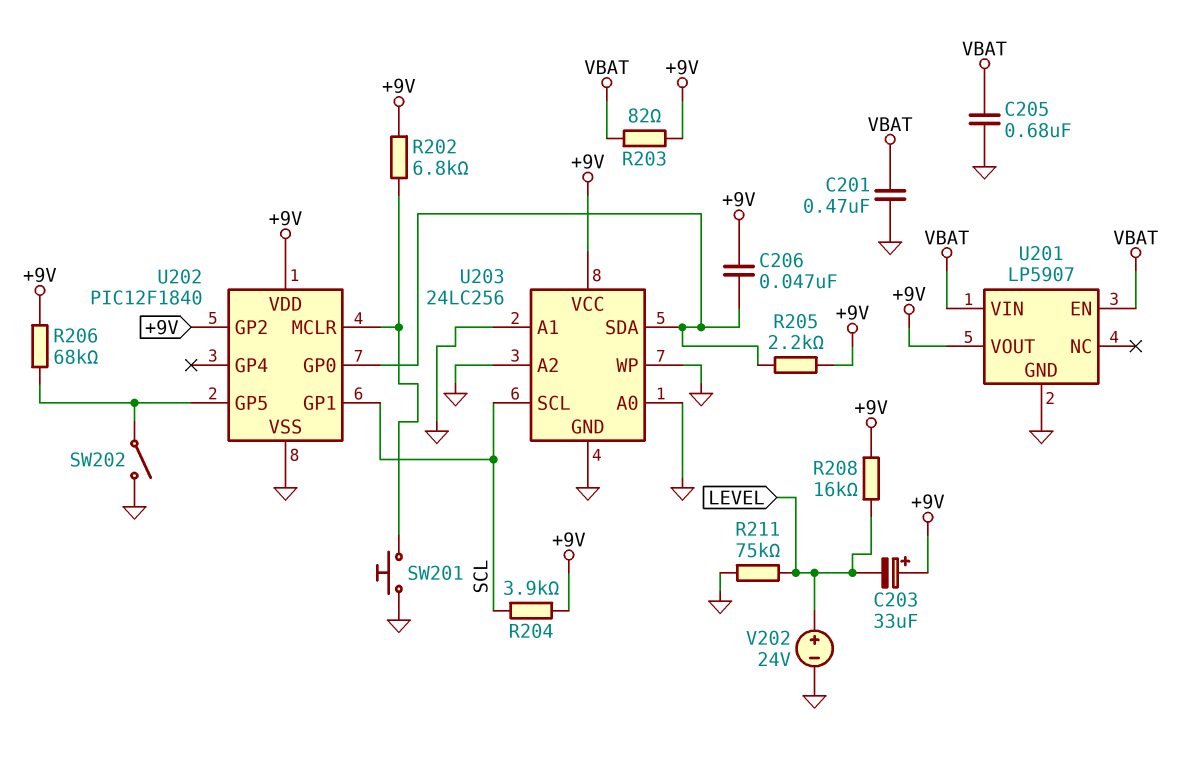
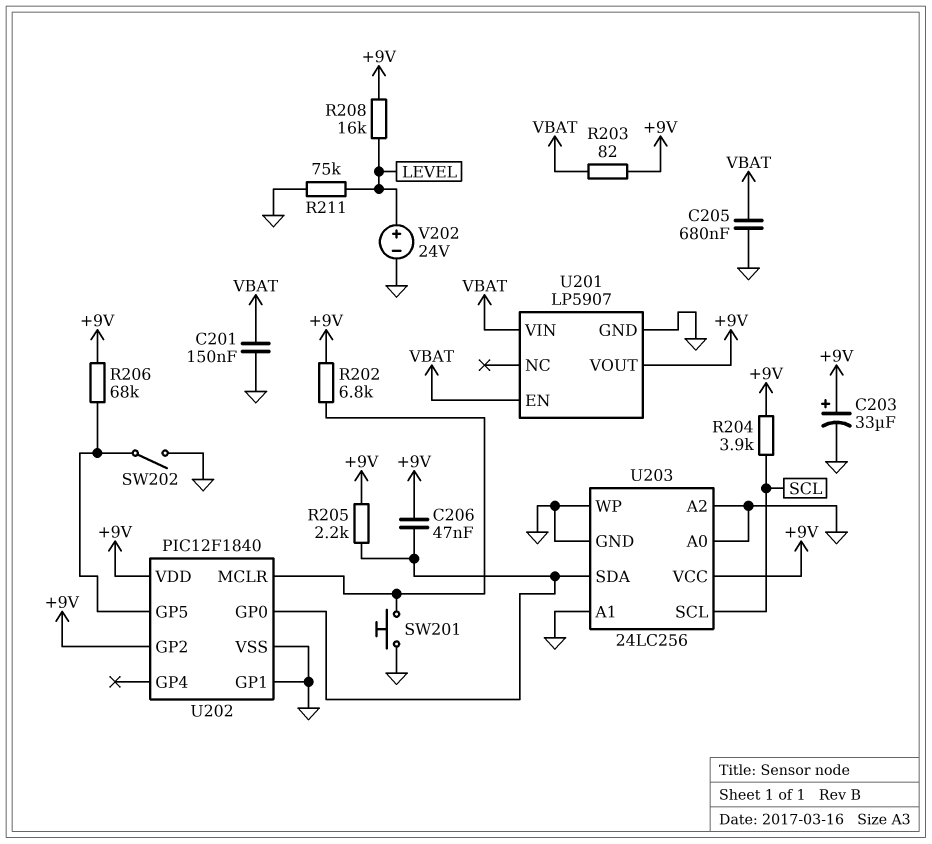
C201: 470nF (GND, VBAT) -> 150nF (GND, VBAT)
C203: 33uF (plus +9V, minus LEVEL) -> 33uF (plus +9V, minus GND)
U202 pin GP1: SCL -> GND

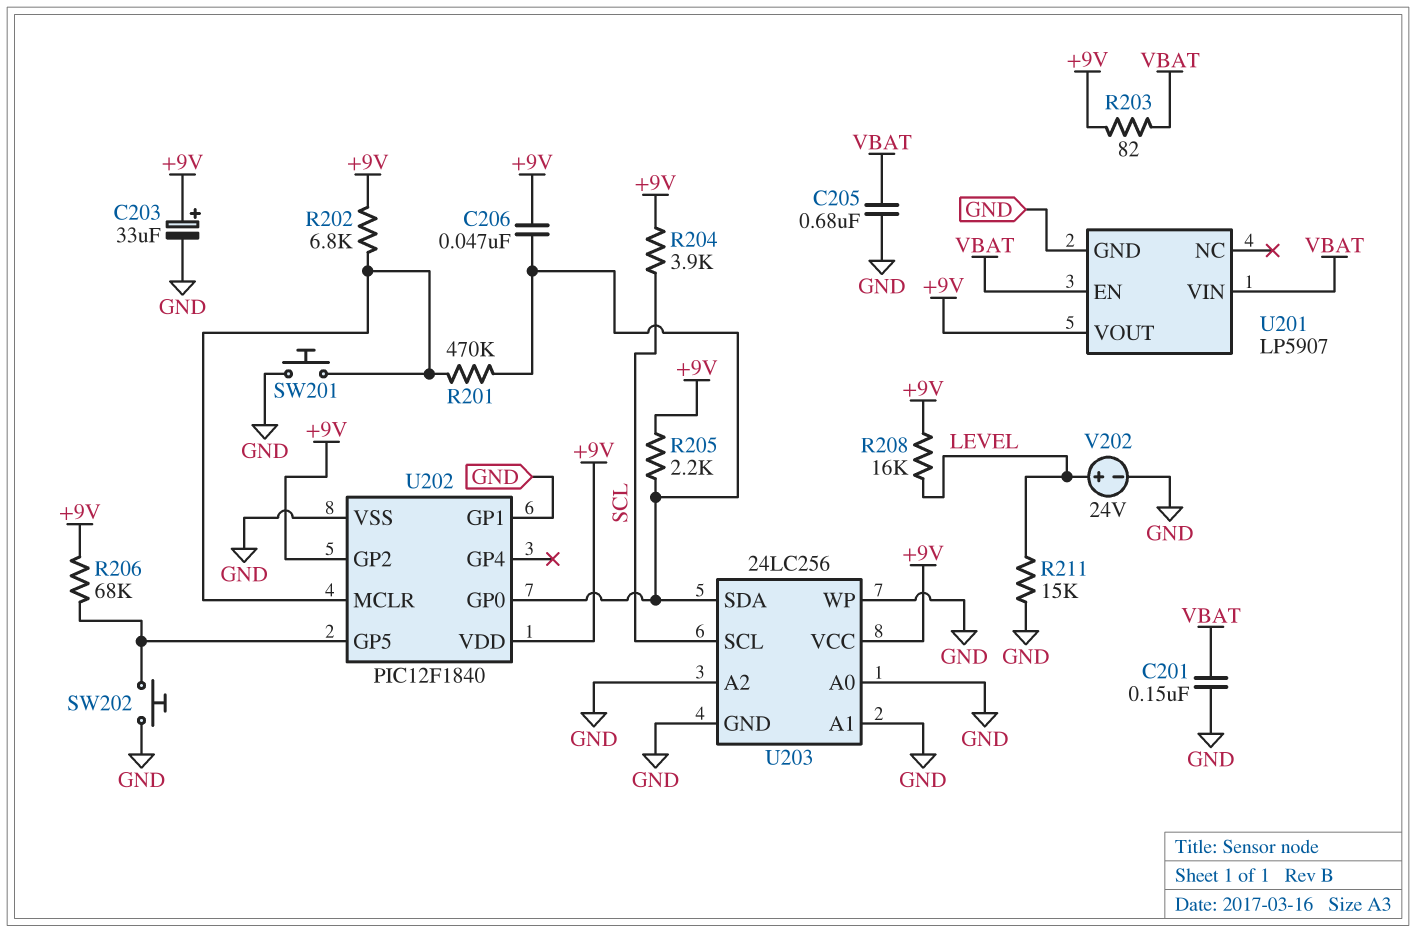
R201: none -> 470k (U202/GP0, U202/MCLR)
R211: 75k (GND, LEVEL) -> 15k (GND, LEVEL)
SW202: switch (GND, U202/GP5) -> button (GND, U202/GP5)

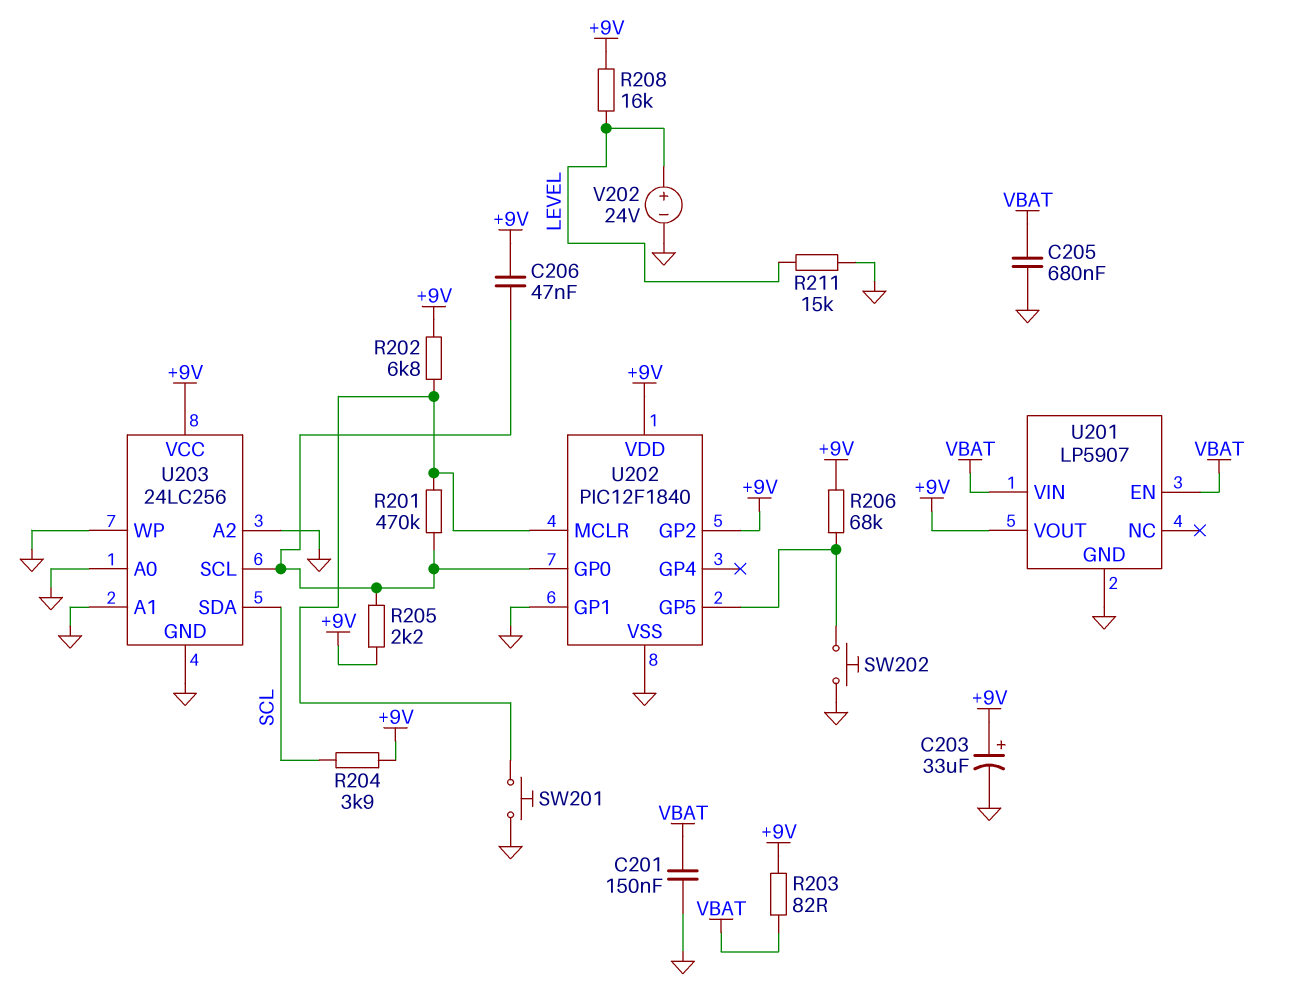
U203 pin SCL: SCL -> U202/GP0
U203 pin SDA: U202/GP0 -> SCL

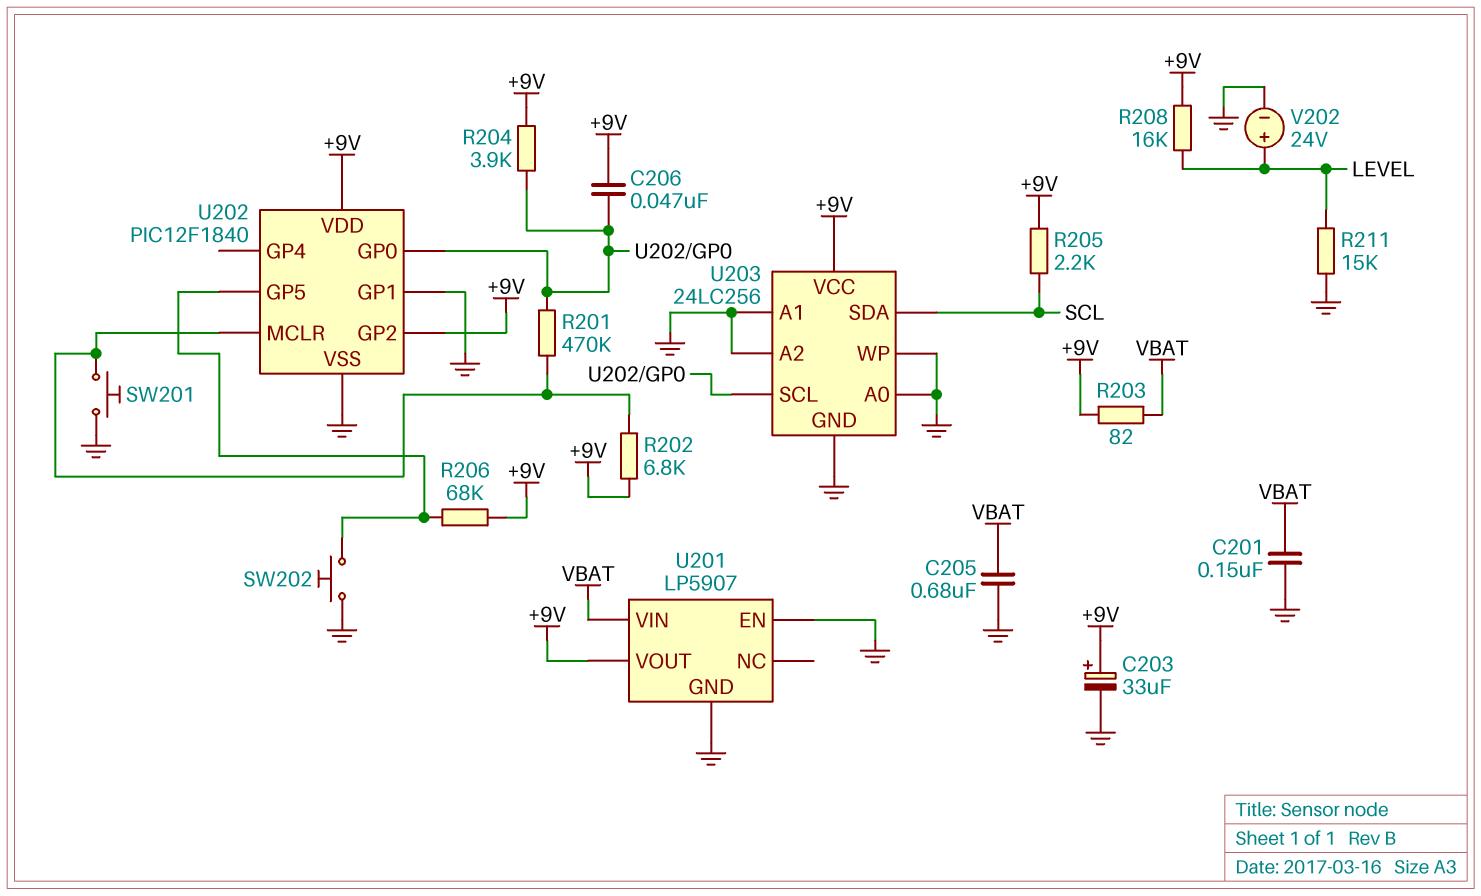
R204: 3.9k (+9V, SCL) -> 3.9k (+9V, U202/GP0)
R205: 2.2k (+9V, U202/GP0) -> 2.2k (+9V, SCL)
U201 pin EN: VBAT -> GND

